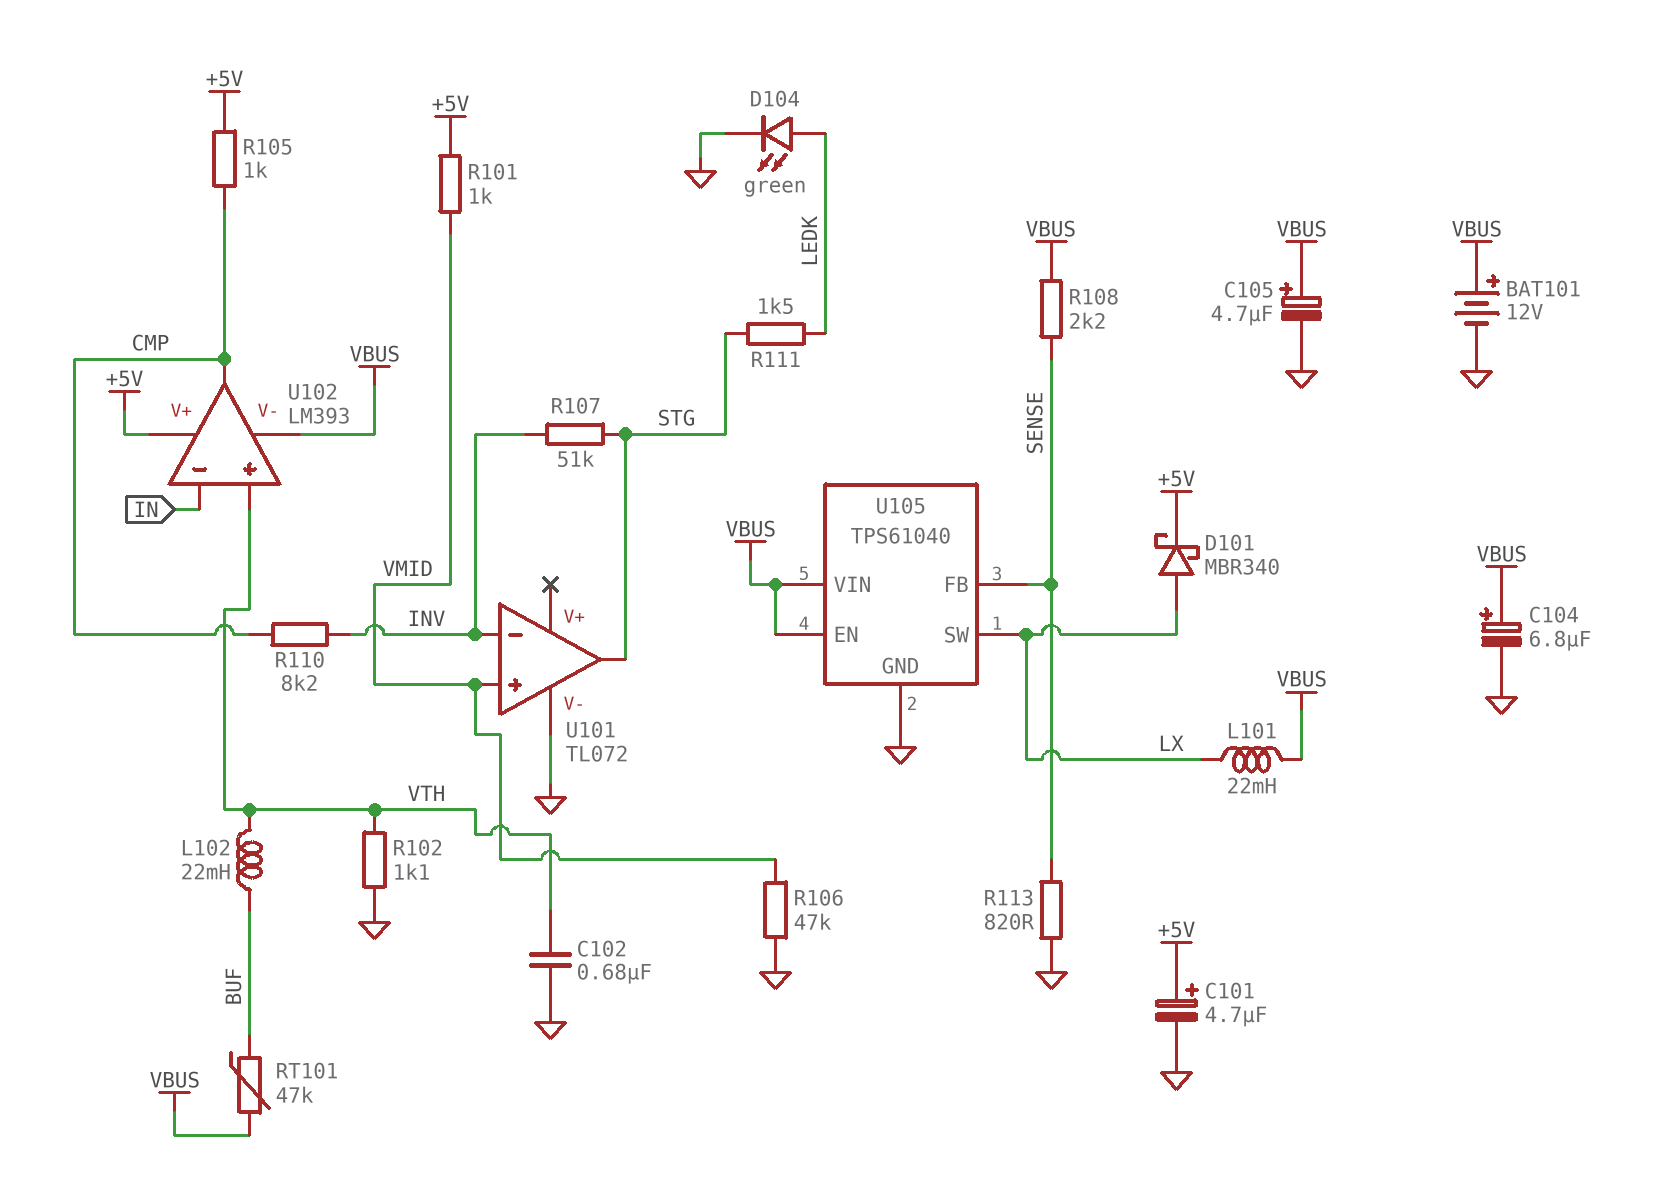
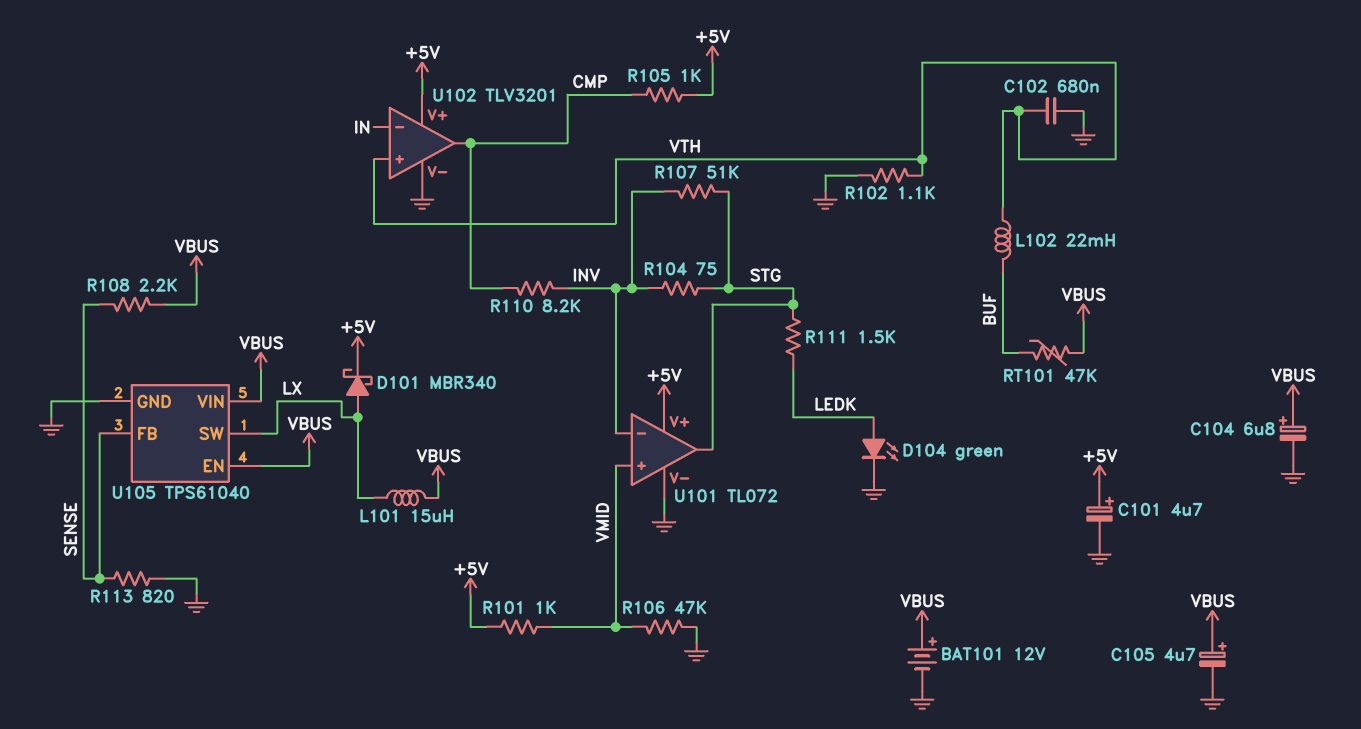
L101: 22mH (LX, VBUS) -> 15uH (LX, VBUS)
R104: none -> 75 (INV, STG)
U101 pin V+: none -> +5V
U102: LM393 -> TLV3201
U102 pin V-: VBUS -> GND

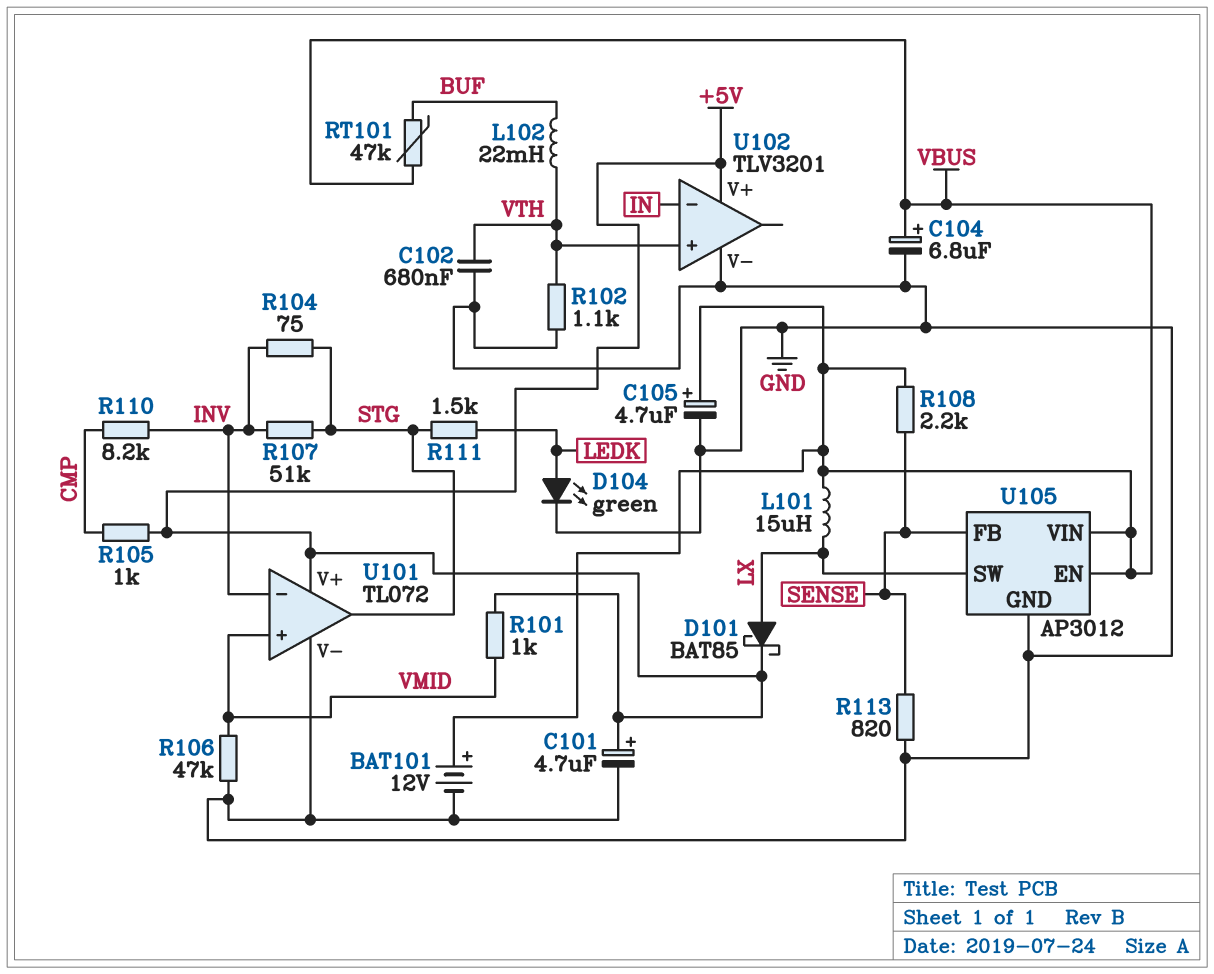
D101: schottky MBR340 (A LX, K +5V) -> schottky BAT85 (A LX, K +5V)
U102 pin out: CMP -> none
U105: TPS61040 -> AP3012

